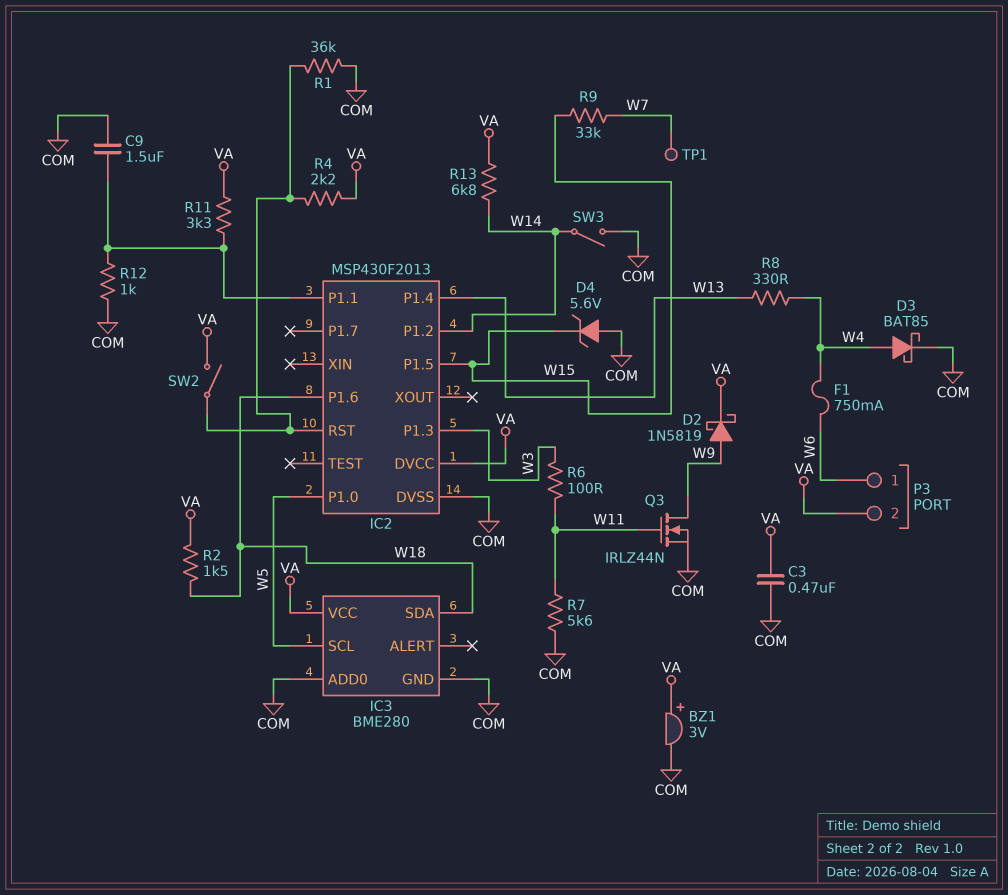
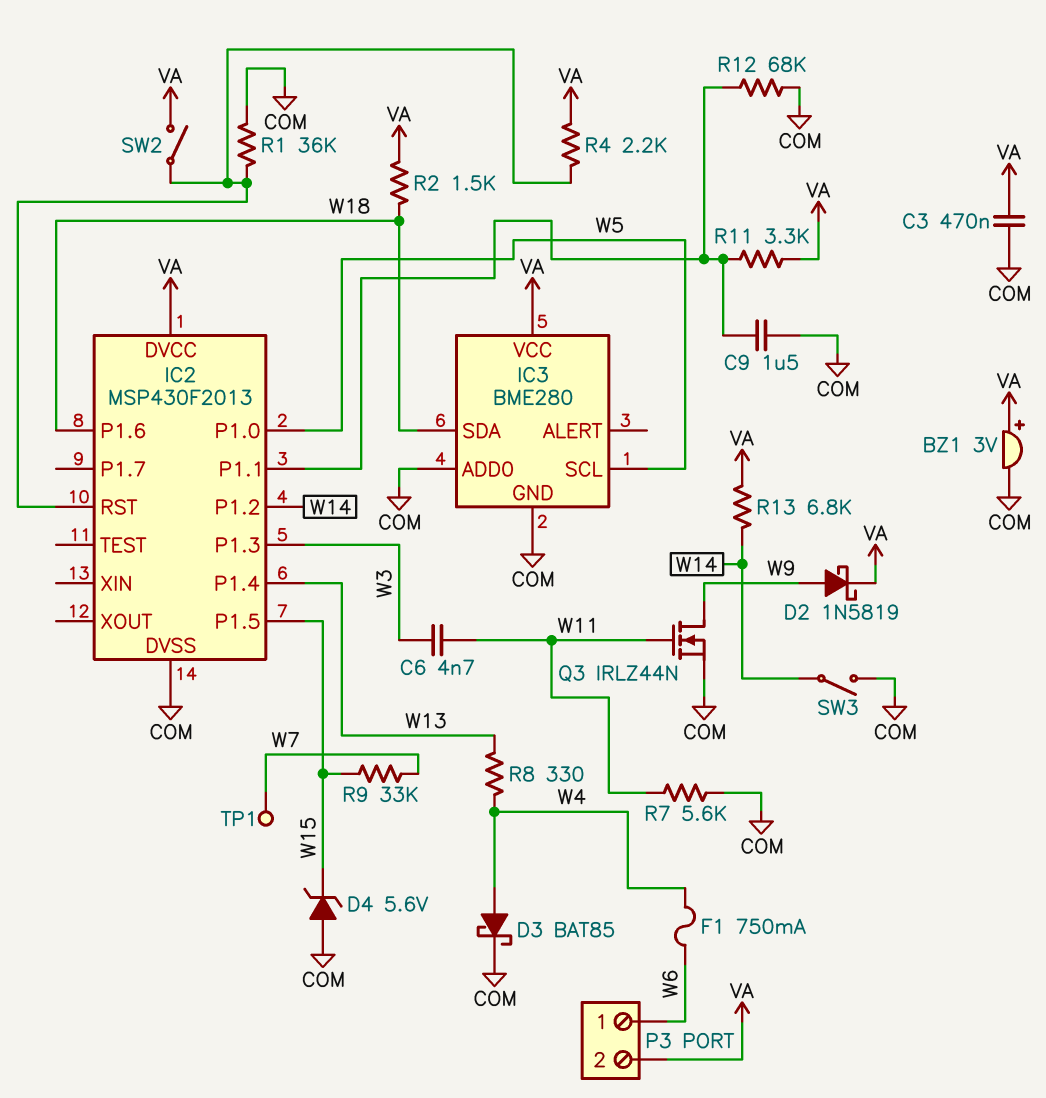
C6: none -> 4.7nF (W3, W11)
R6: 100 (W3, W11) -> none
R12: 1k (COM, IC2/P1.1) -> 68k (COM, IC2/P1.1)

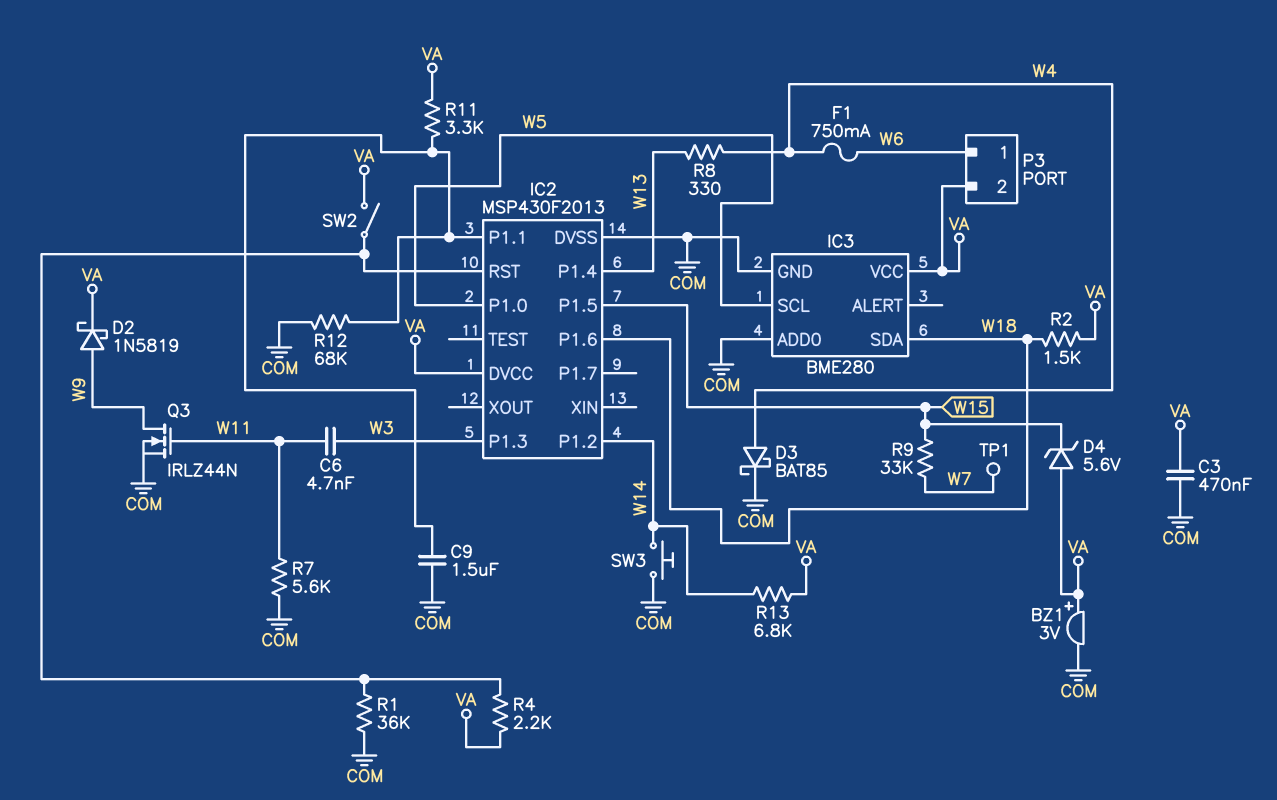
D4: zener 5.6V (A COM, K W15) -> zener 5.6V (A VA, K W15)
SW3: switch (COM, W14) -> button (COM, W14)

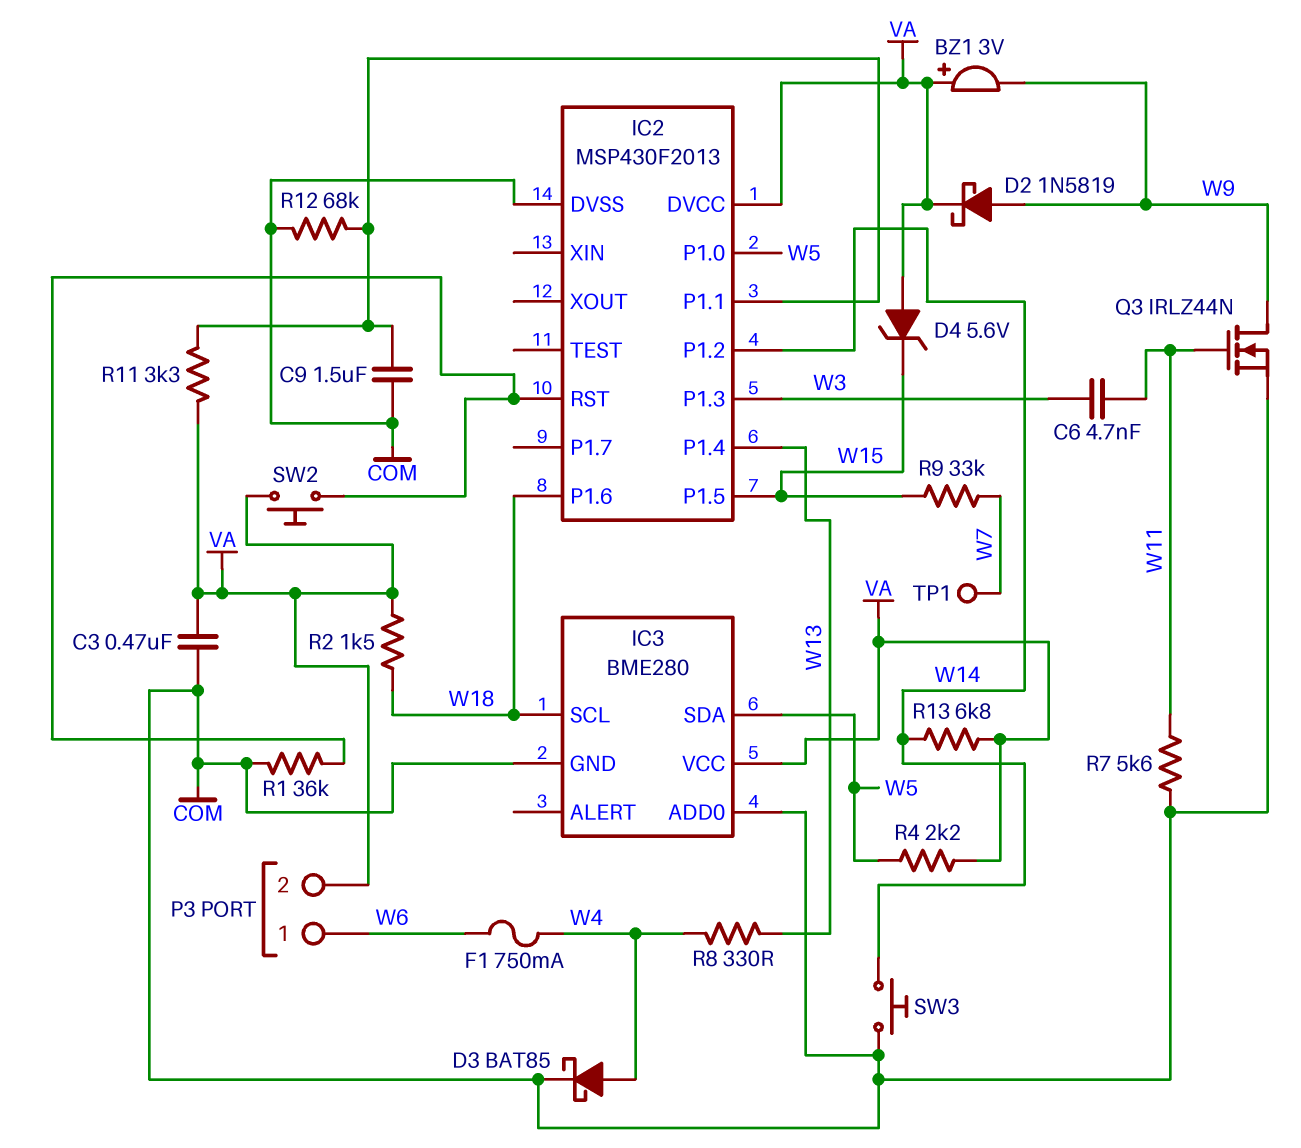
BZ1: buzzer 3V (plus VA, minus COM) -> buzzer 3V (plus VA, minus W9)
IC3 pin SCL: W5 -> W18
IC3 pin SDA: W18 -> W5
R4: 2.2k (IC2/RST, VA) -> 2.2k (VA, W5)
SW2: switch (IC2/RST, VA) -> button (IC2/RST, VA)

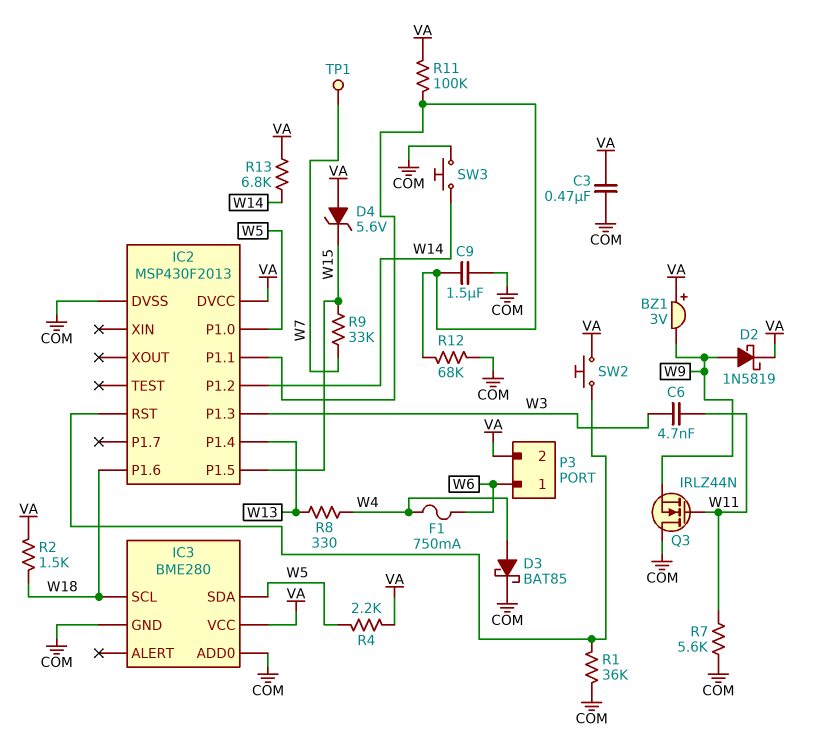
Q3: NMOS IRLZ44N (G W11, D W9, S COM) -> NMOS IRLZ44N (G W11, D COM, S W9)
R11: 3.3k (IC2/P1.1, VA) -> 100k (IC2/P1.1, VA)

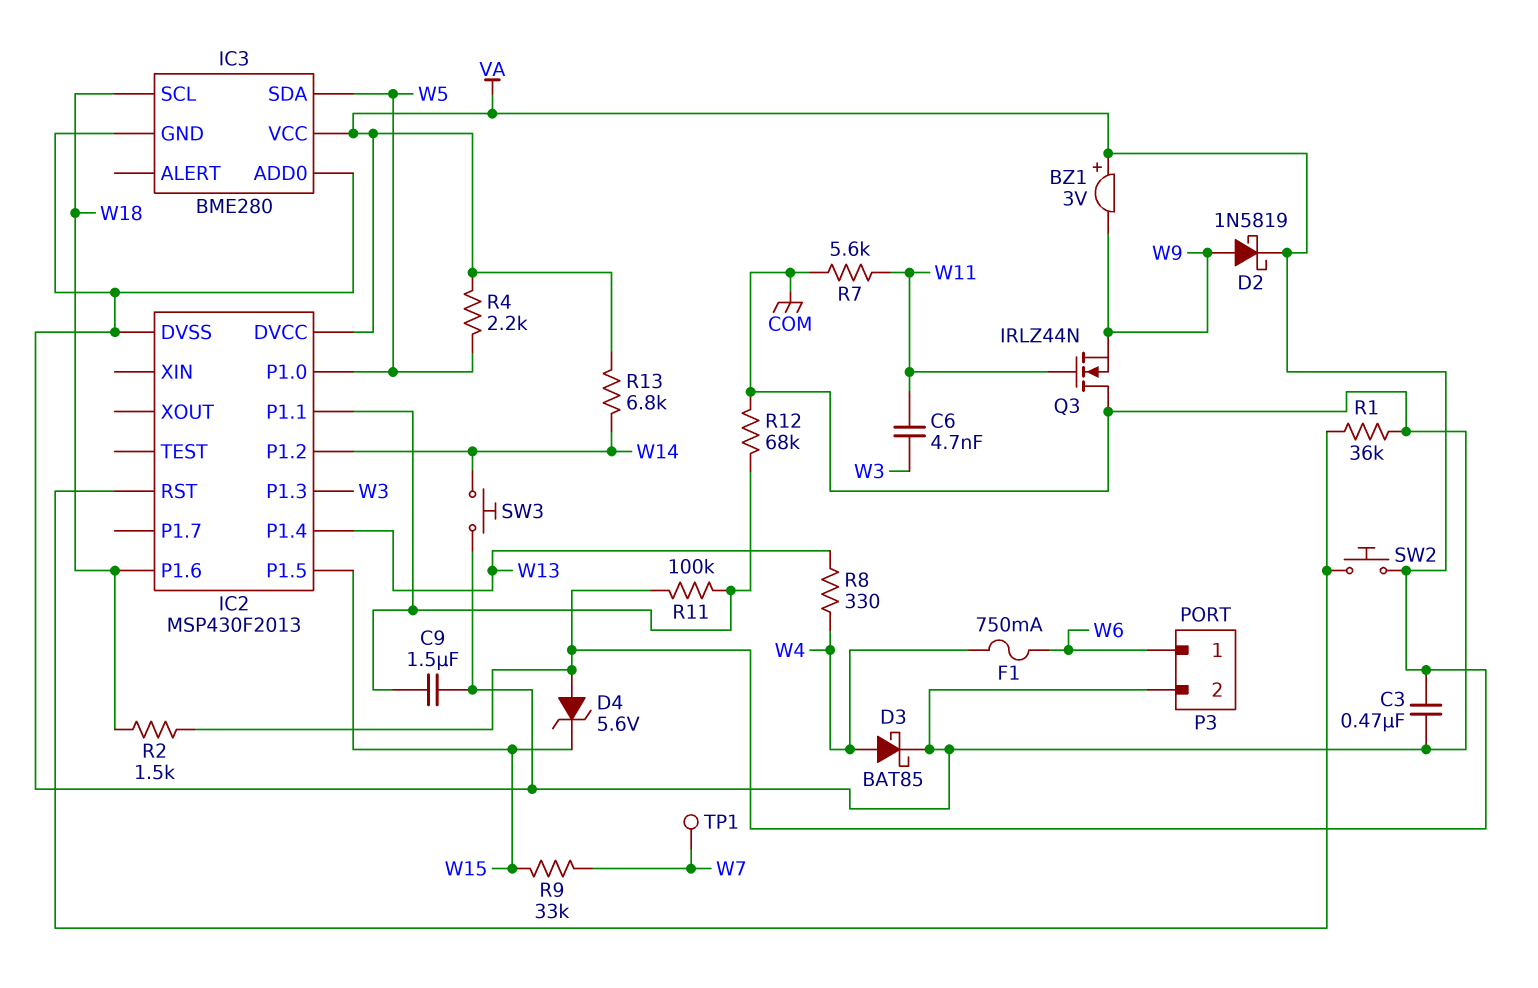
P3 pin 2: VA -> COM

